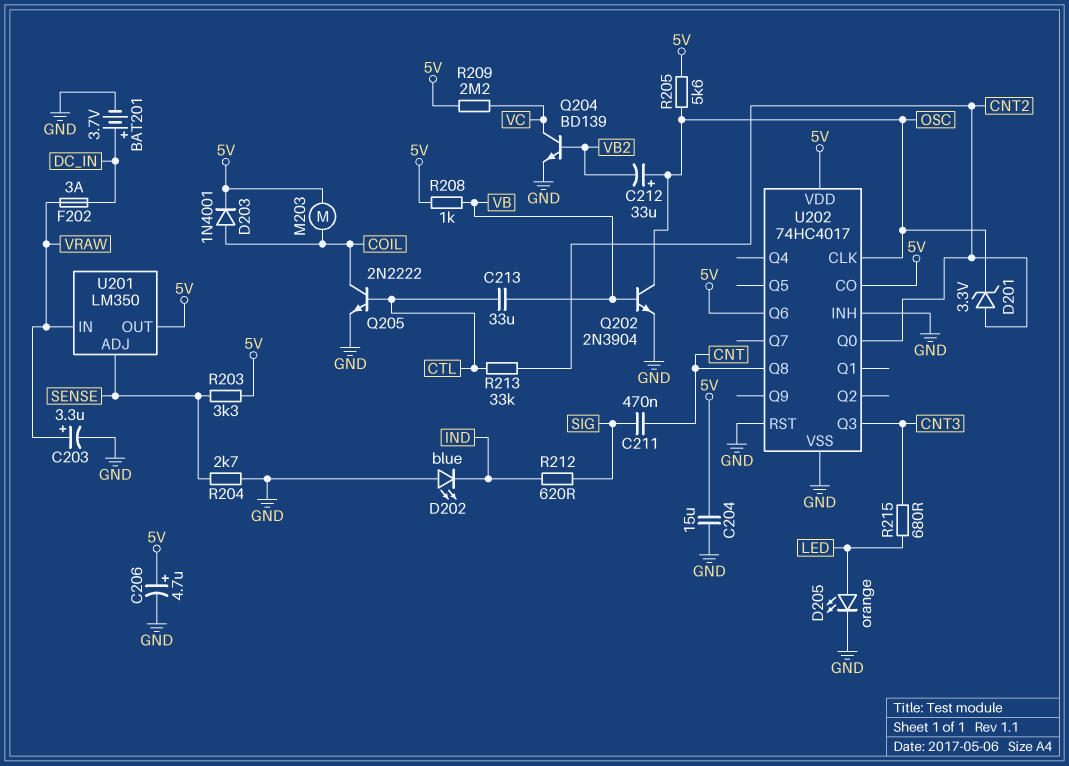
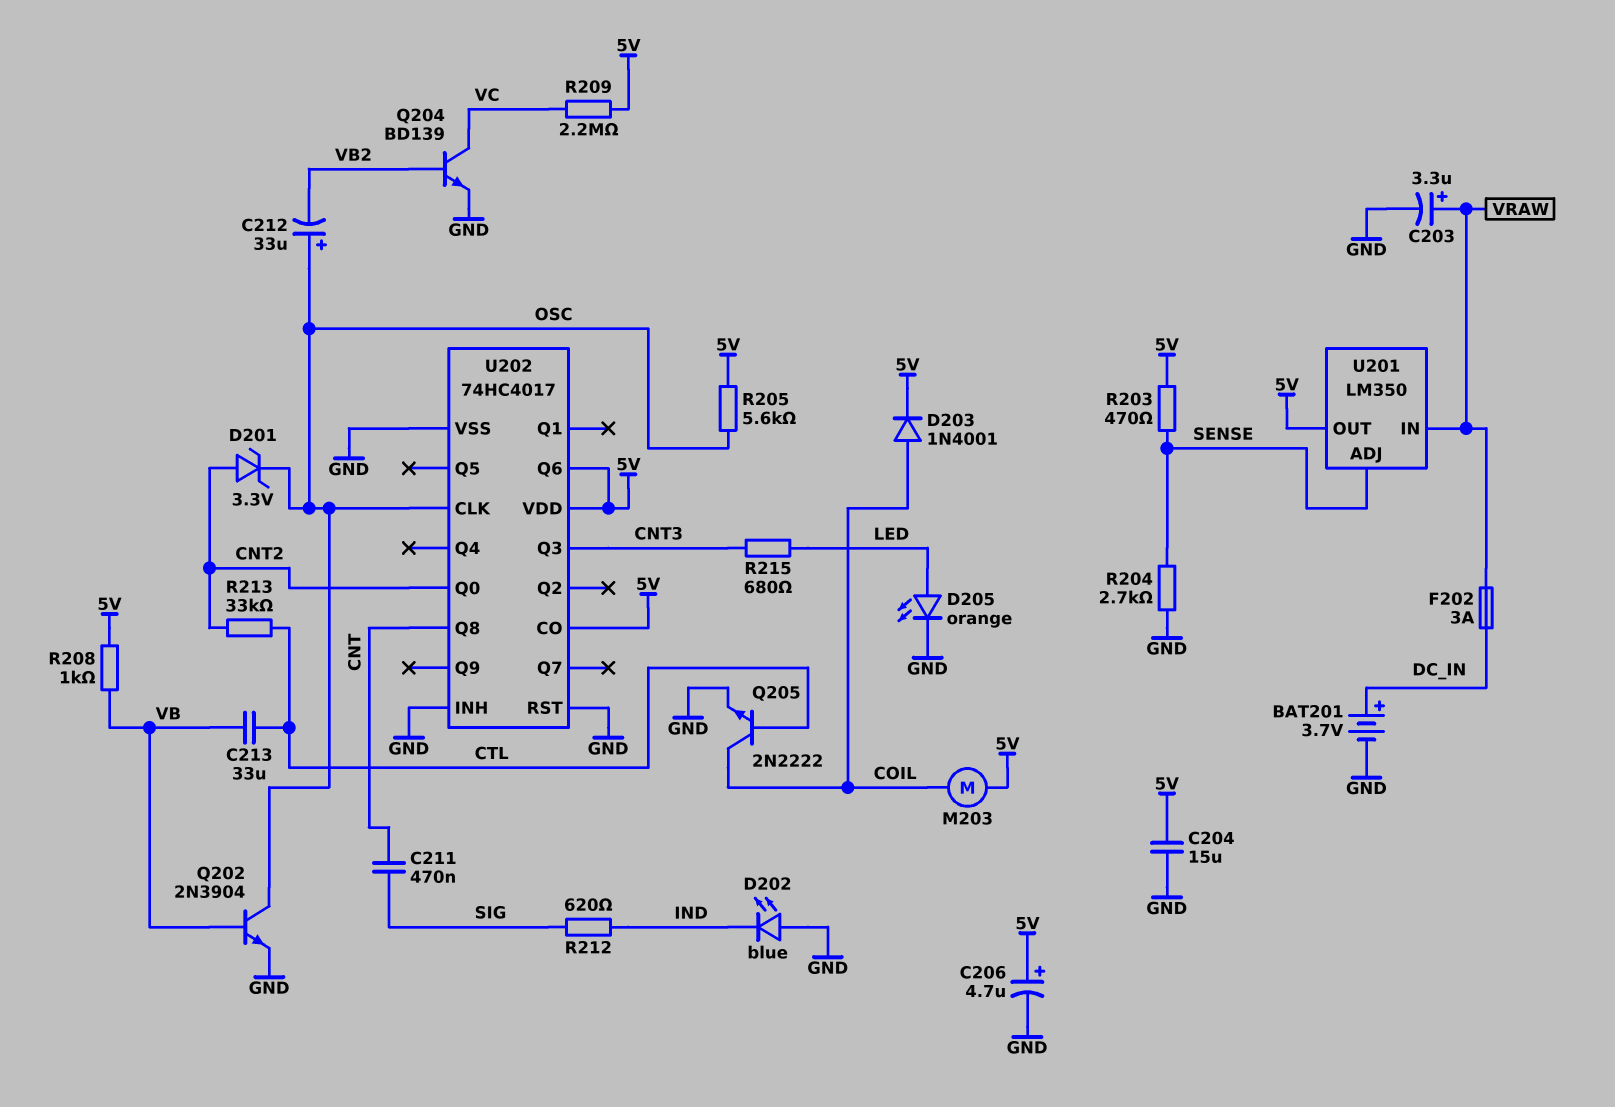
R203: 3.3k (5V, SENSE) -> 470 (5V, SENSE)

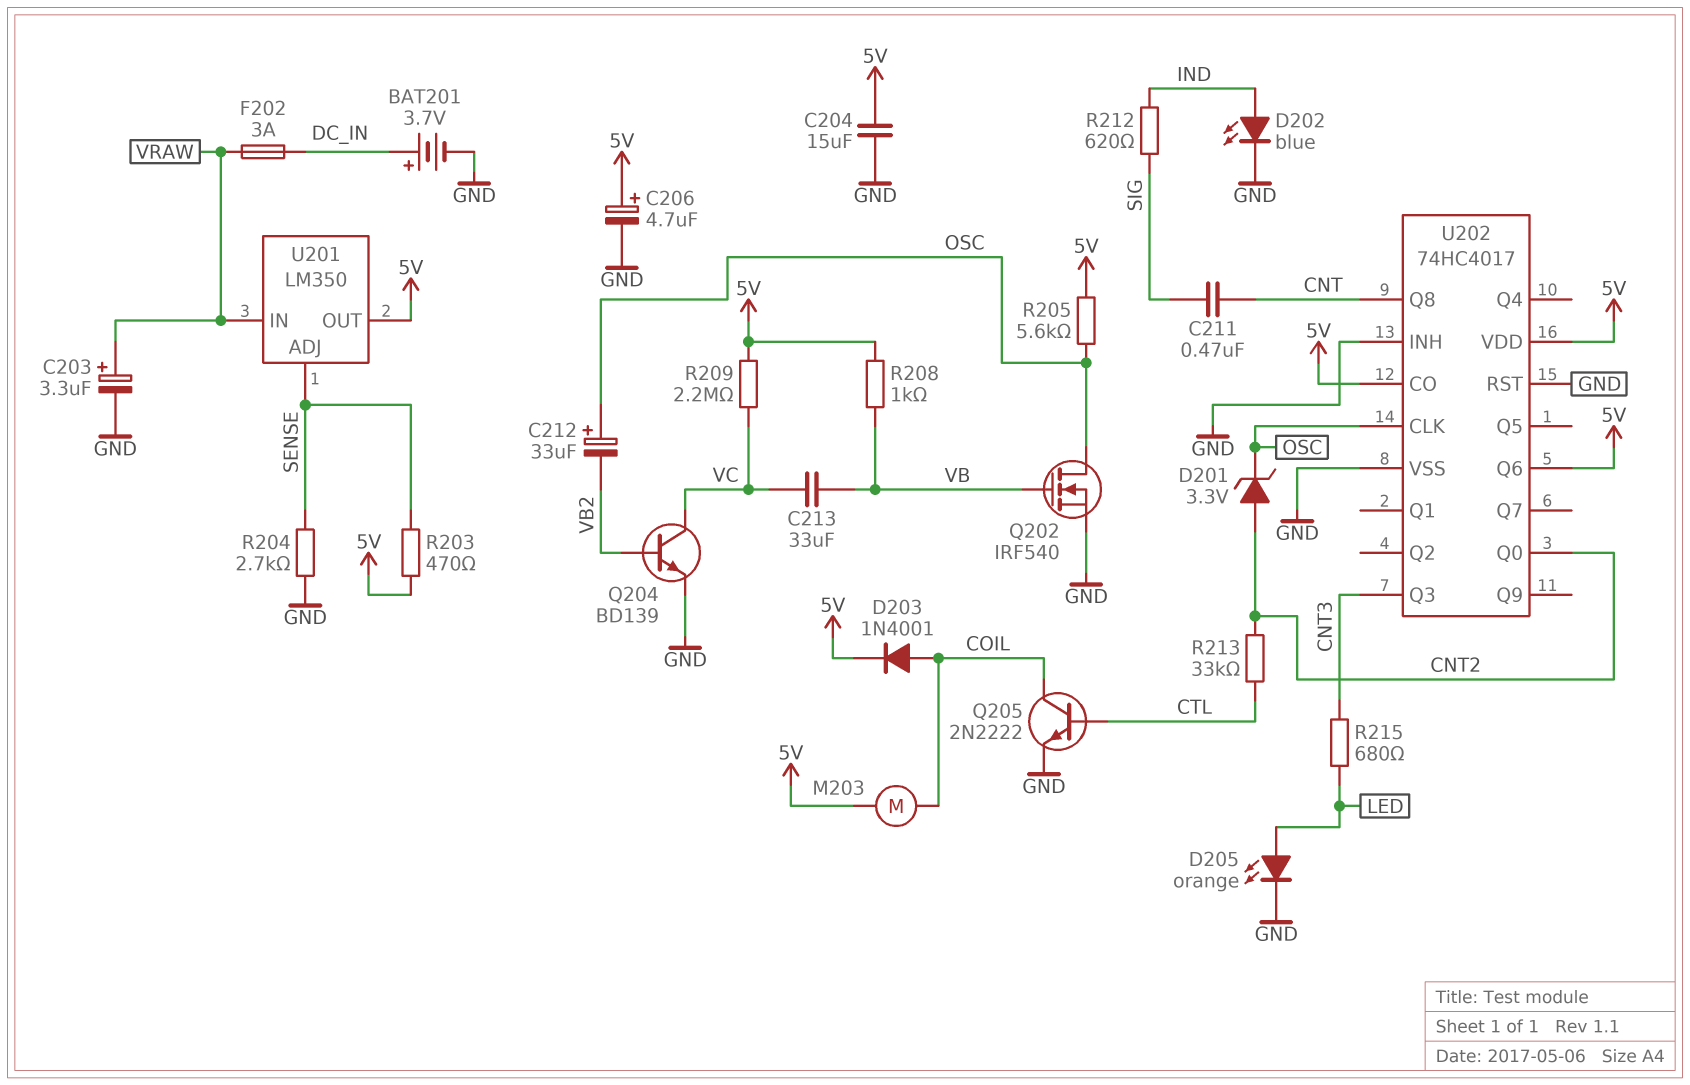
C213: 33uF (CTL, VB) -> 33uF (VB, VC)
D202: LED blue (A GND, K IND) -> LED blue (A IND, K GND)
Q202: NPN 2N3904 (B VB, C OSC, E GND) -> NMOS IRF540 (G VB, D OSC, S GND)

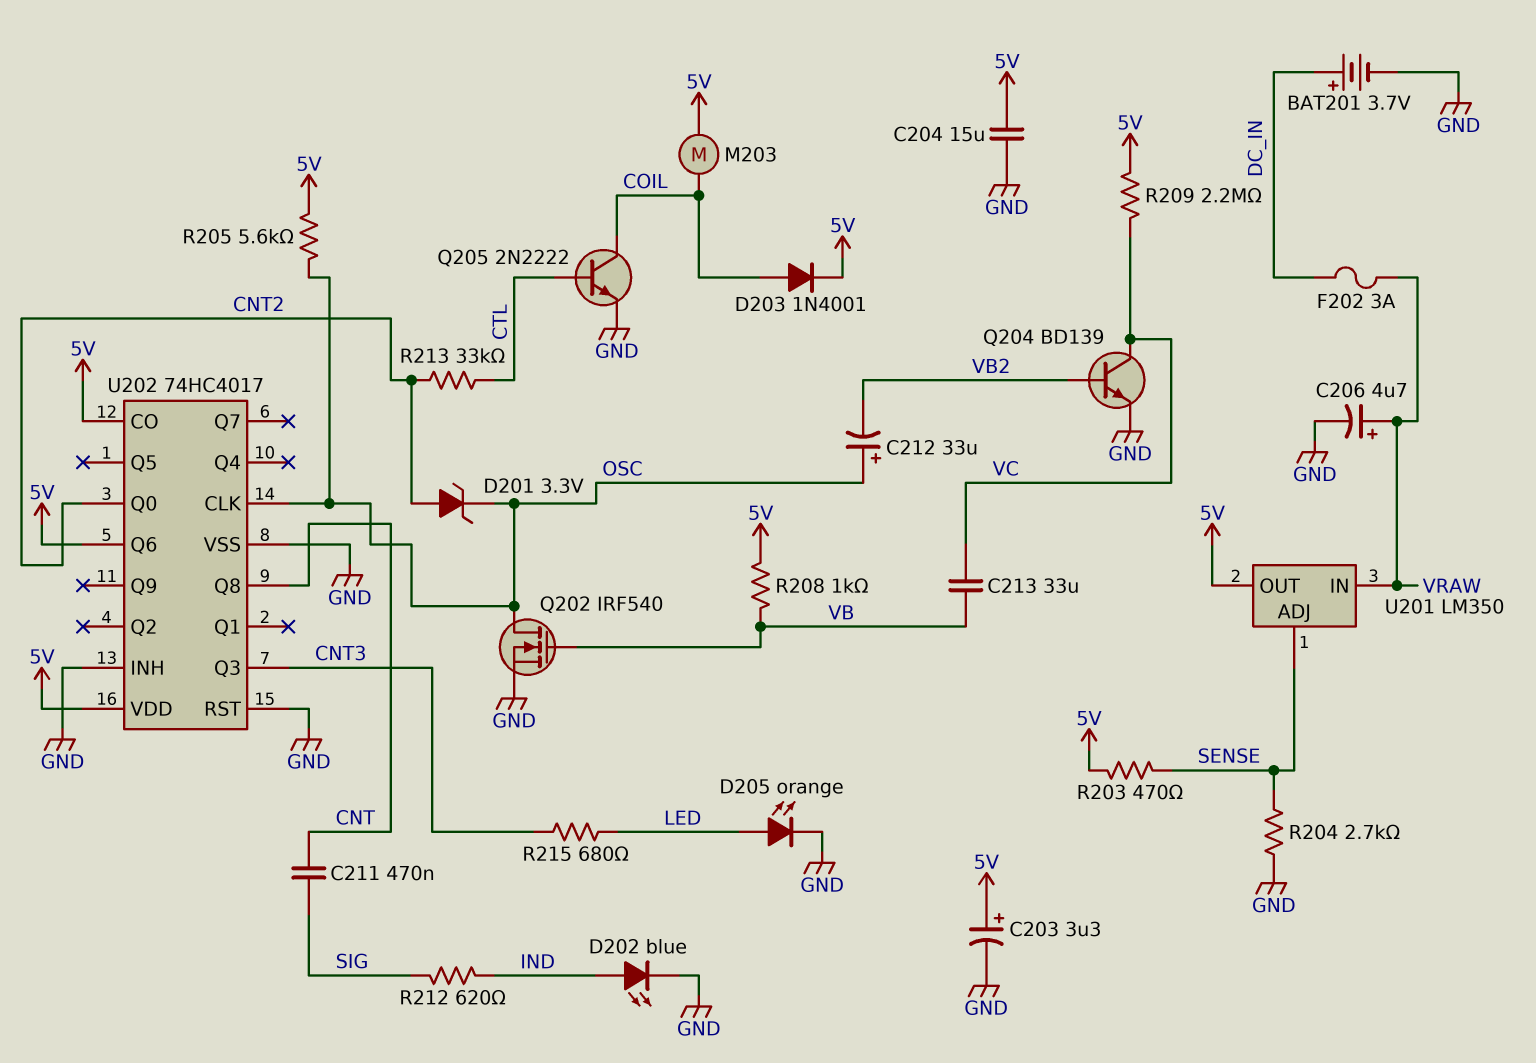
C203: 3.3uF (plus VRAW, minus GND) -> 3.3uF (plus 5V, minus GND)
C206: 4.7uF (plus 5V, minus GND) -> 4.7uF (plus VRAW, minus GND)

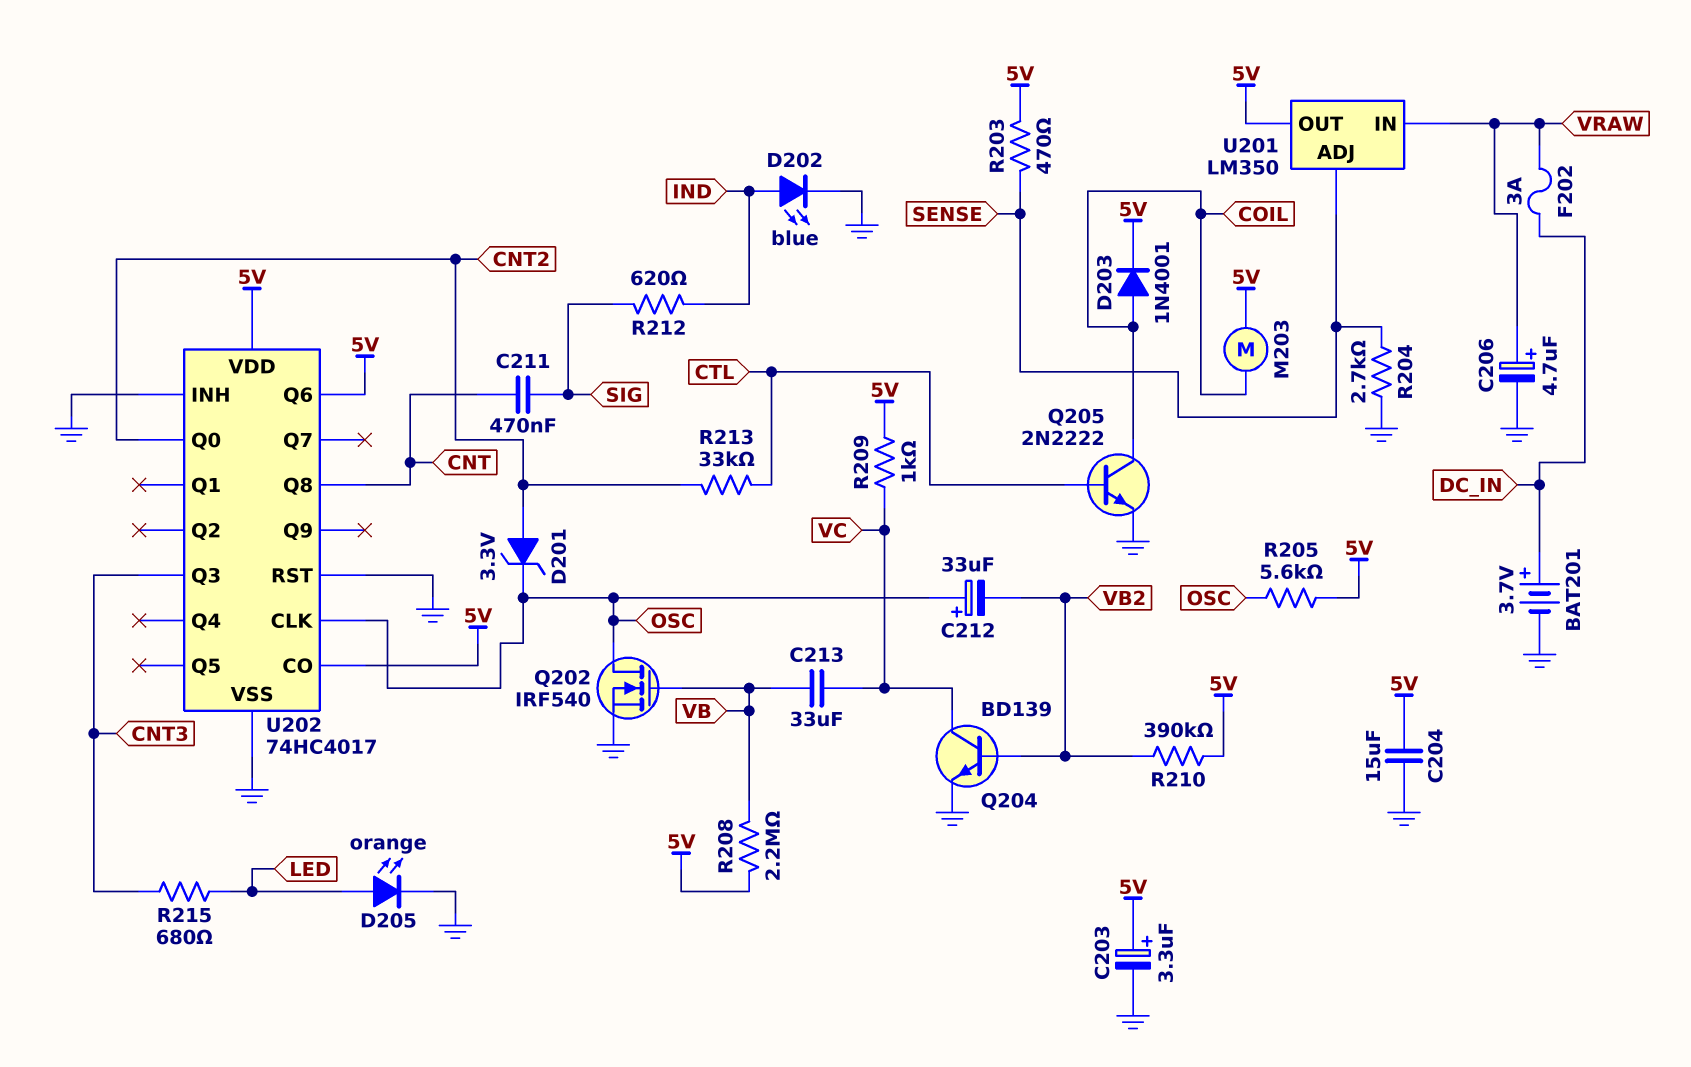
R208: 1k (5V, VB) -> 2.2M (5V, VB)
R209: 2.2M (5V, VC) -> 1k (5V, VC)
R210: none -> 390k (5V, VB2)

